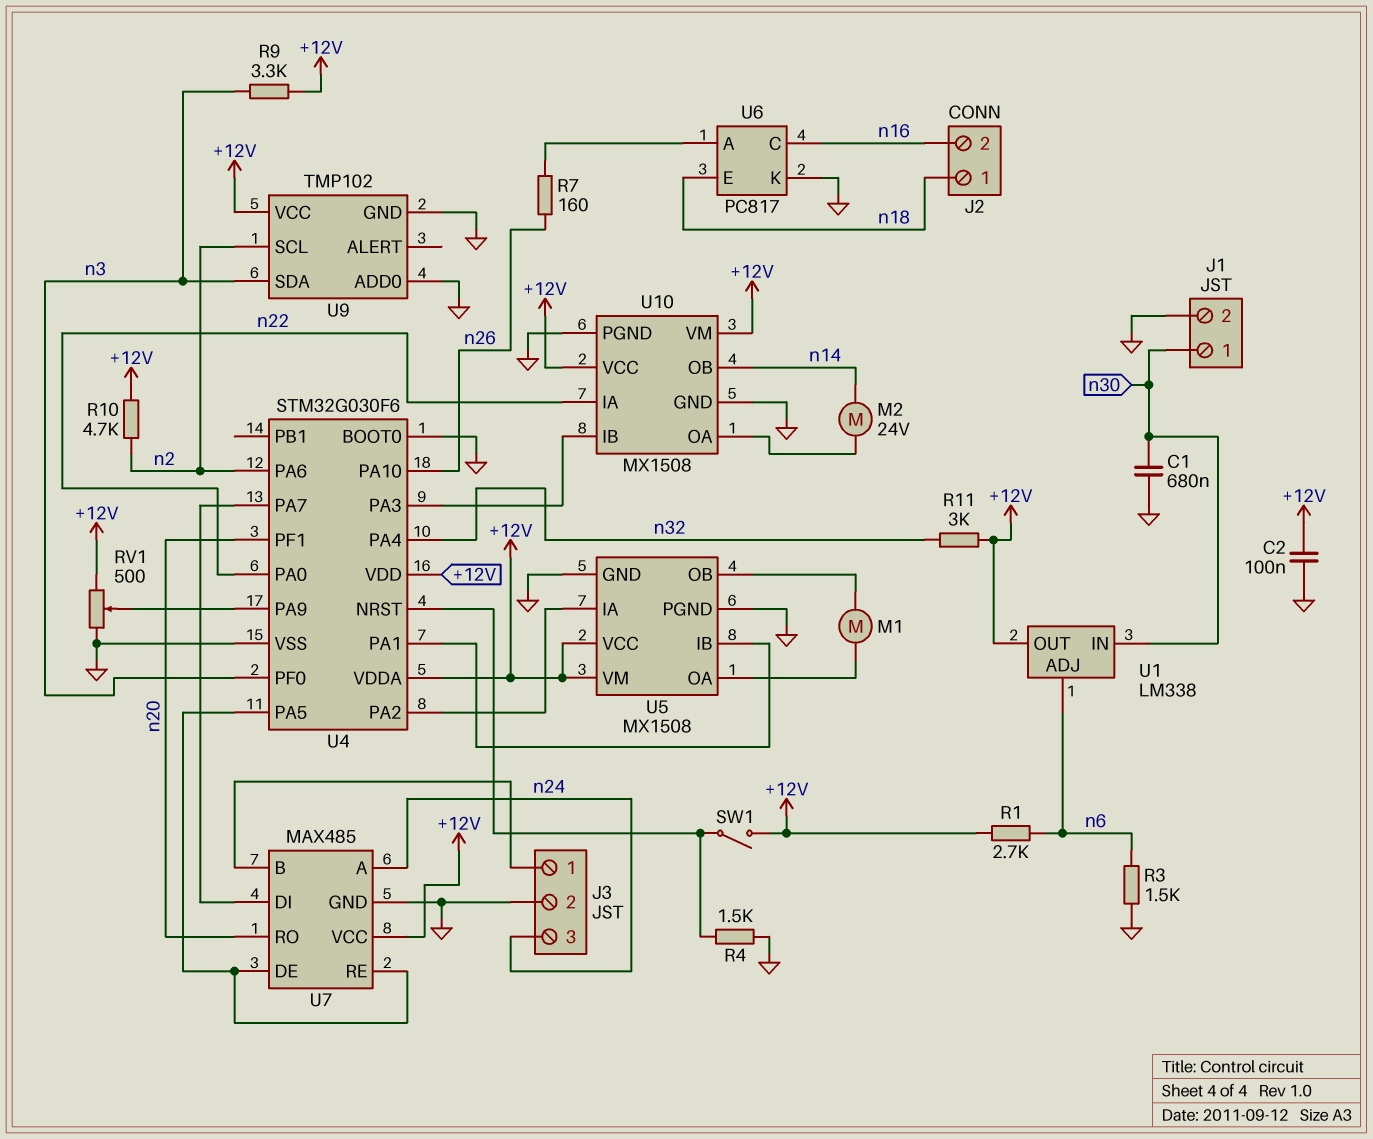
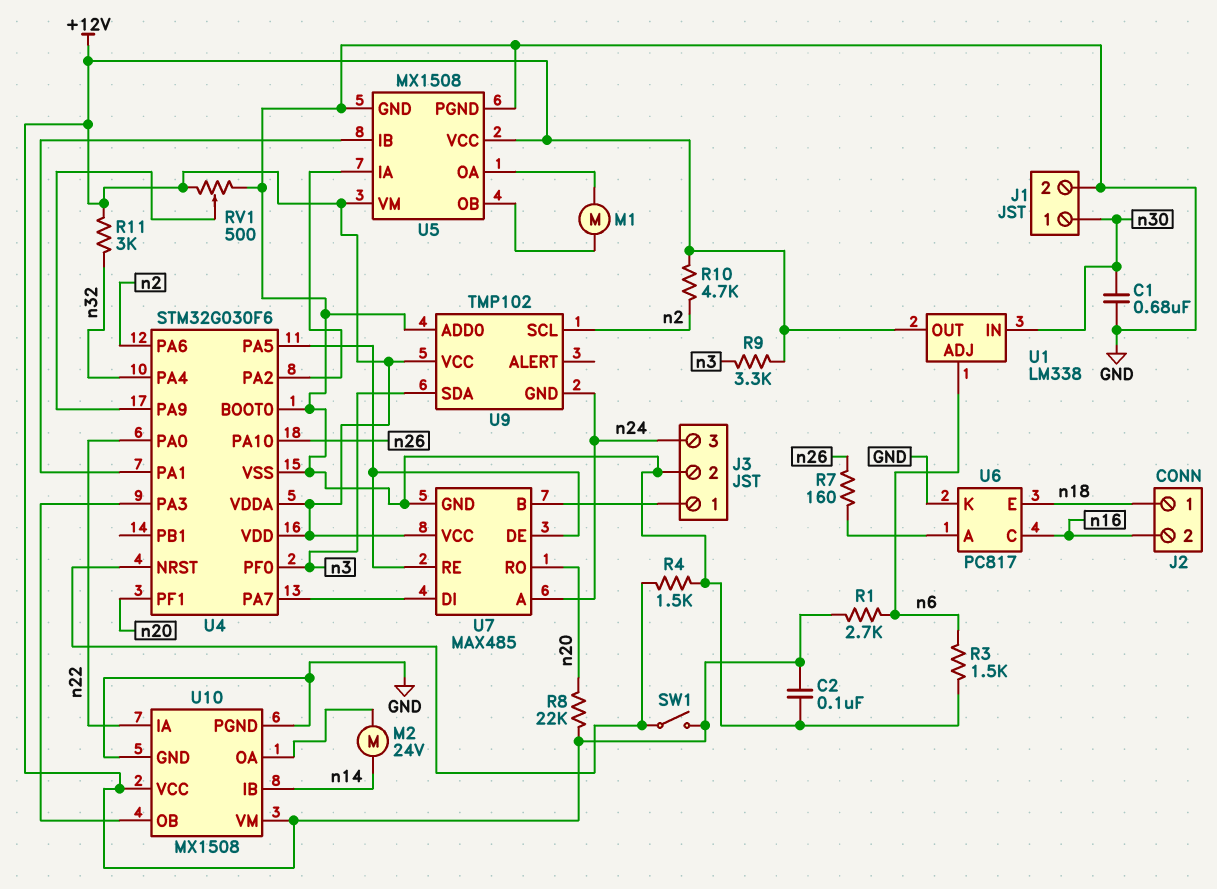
R8: none -> 22k (+12V, n20)
U9 pin GND: GND -> n24
U10 pin IB: U4/PA3 -> n14
U10 pin OB: n14 -> U4/PA3

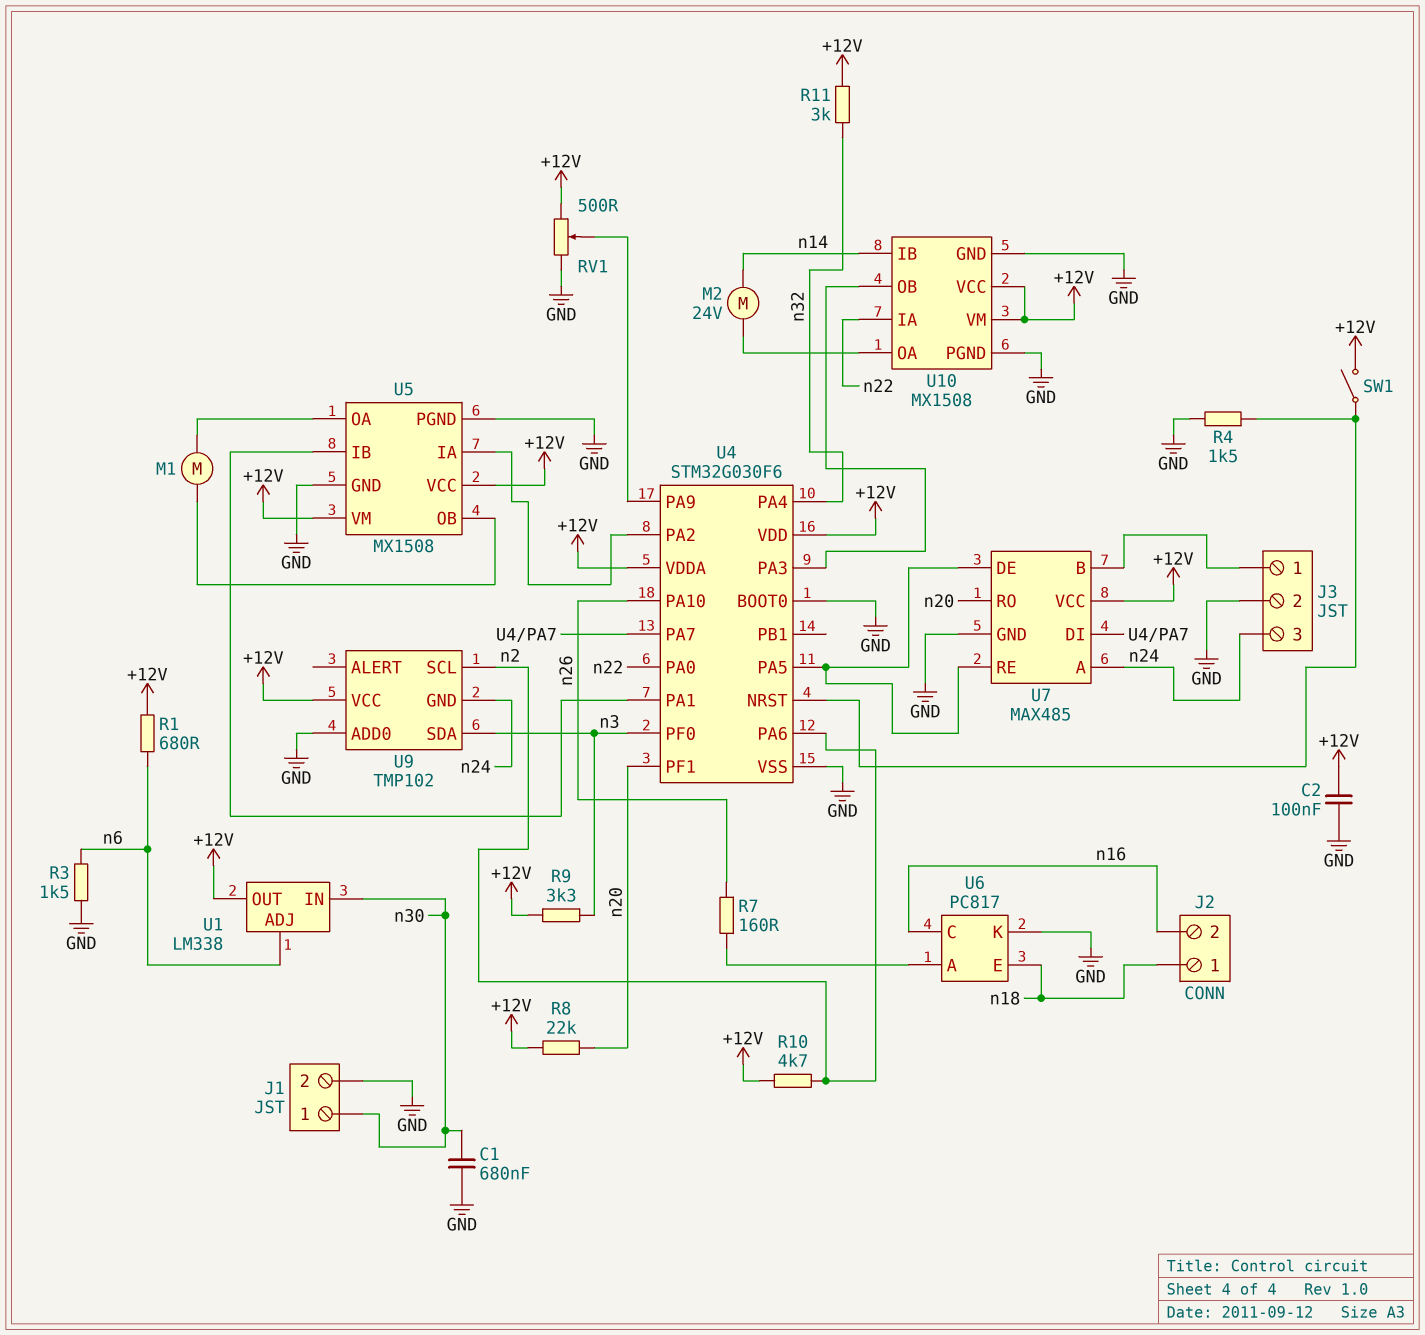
R1: 2.7k (+12V, n6) -> 680 (+12V, n6)

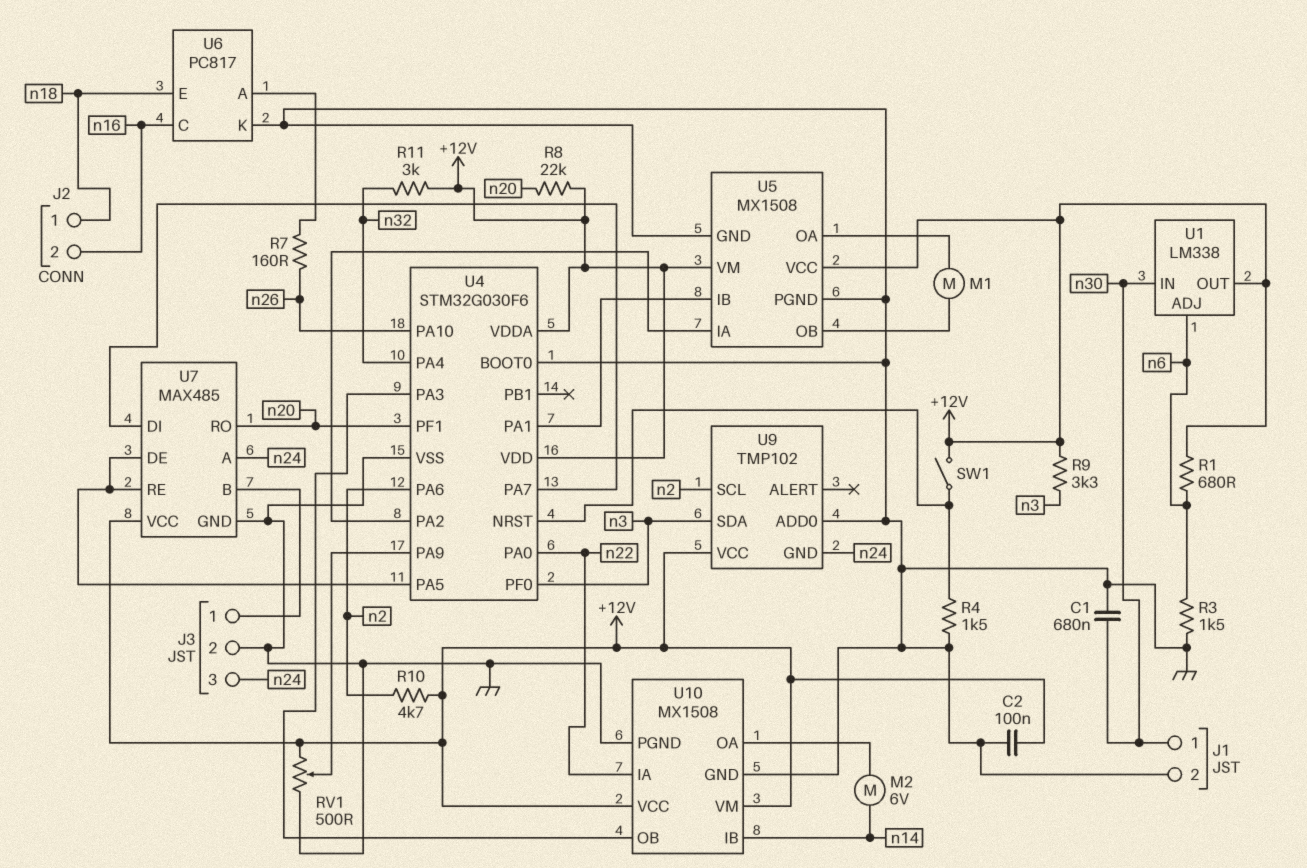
M2: motor 24V (U10/OA, n14) -> motor 6V (U10/OA, n14)

